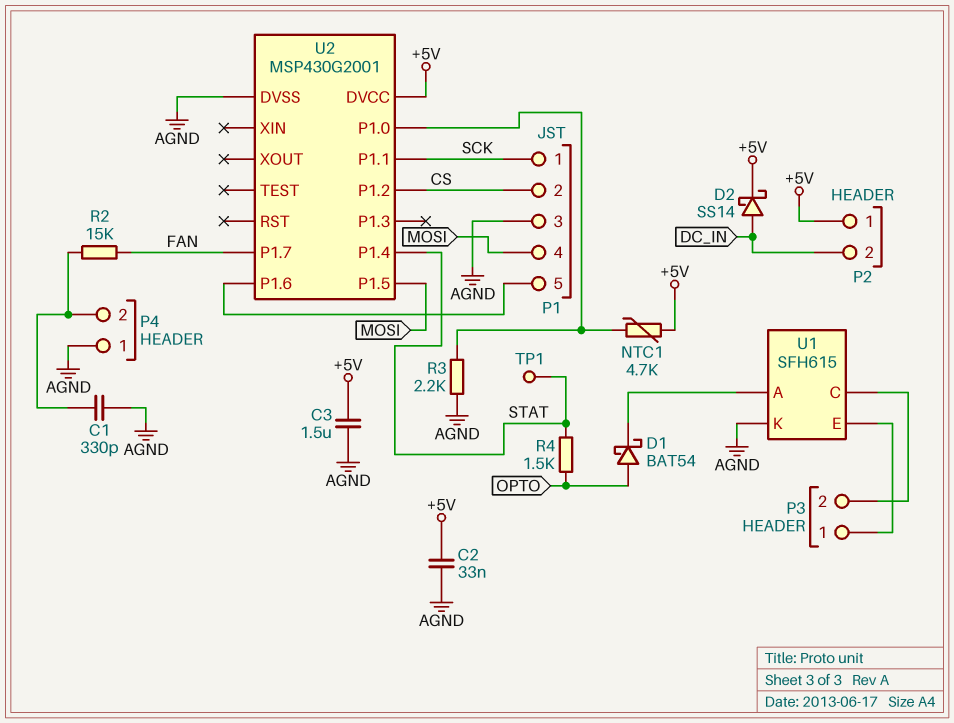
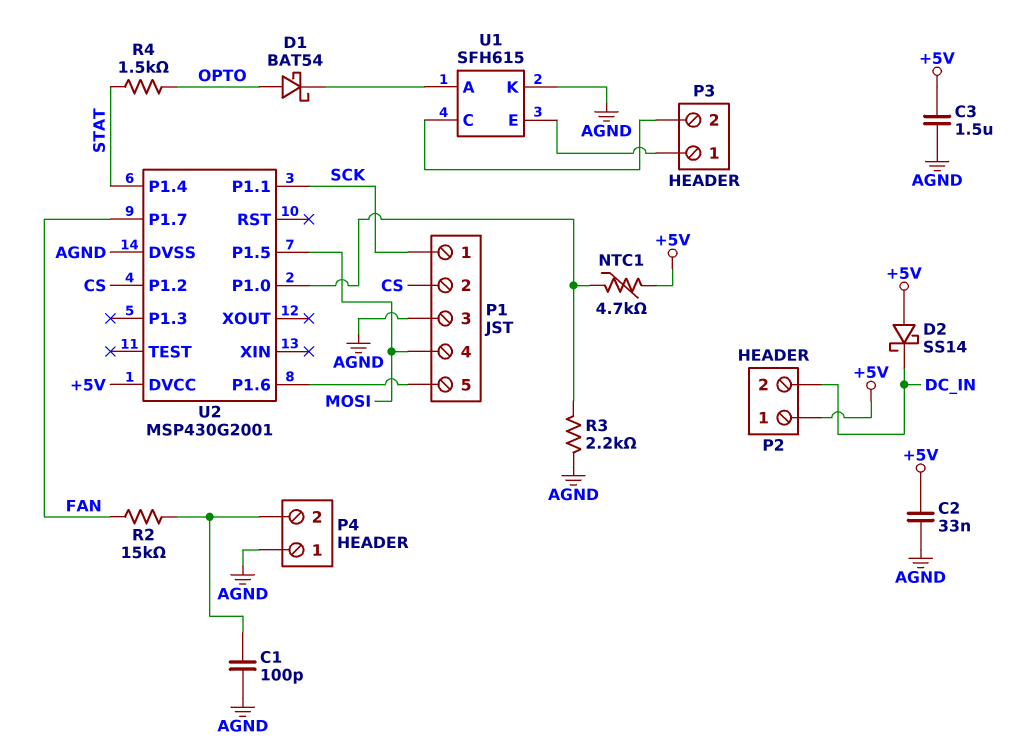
C1: 330pF (AGND, P4/2) -> 100pF (AGND, P4/2)
D2: schottky SS14 (A DC_IN, K +5V) -> schottky SS14 (A +5V, K DC_IN)
TP1: test point (STAT) -> none

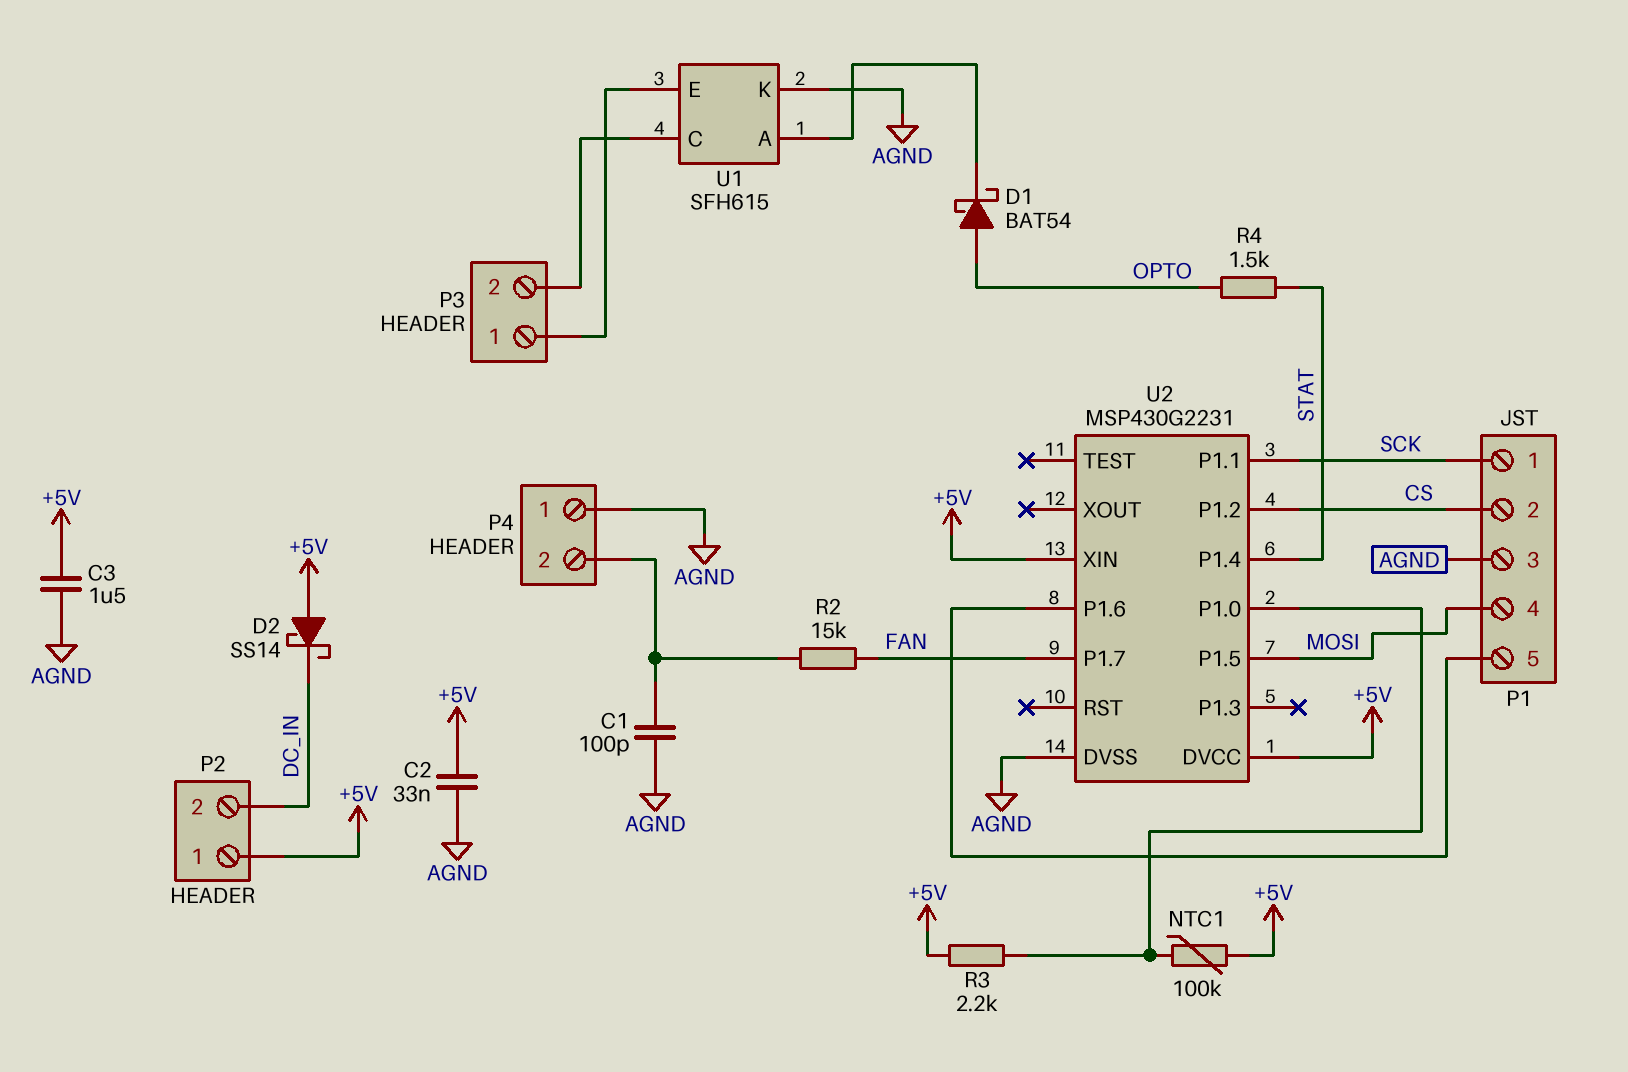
NTC1: 4.7k (+5V, U2/P1.0) -> 100k (+5V, U2/P1.0)
R3: 2.2k (AGND, U2/P1.0) -> 2.2k (+5V, U2/P1.0)
U2: MSP430G2001 -> MSP430G2231
U2 pin XIN: none -> +5V

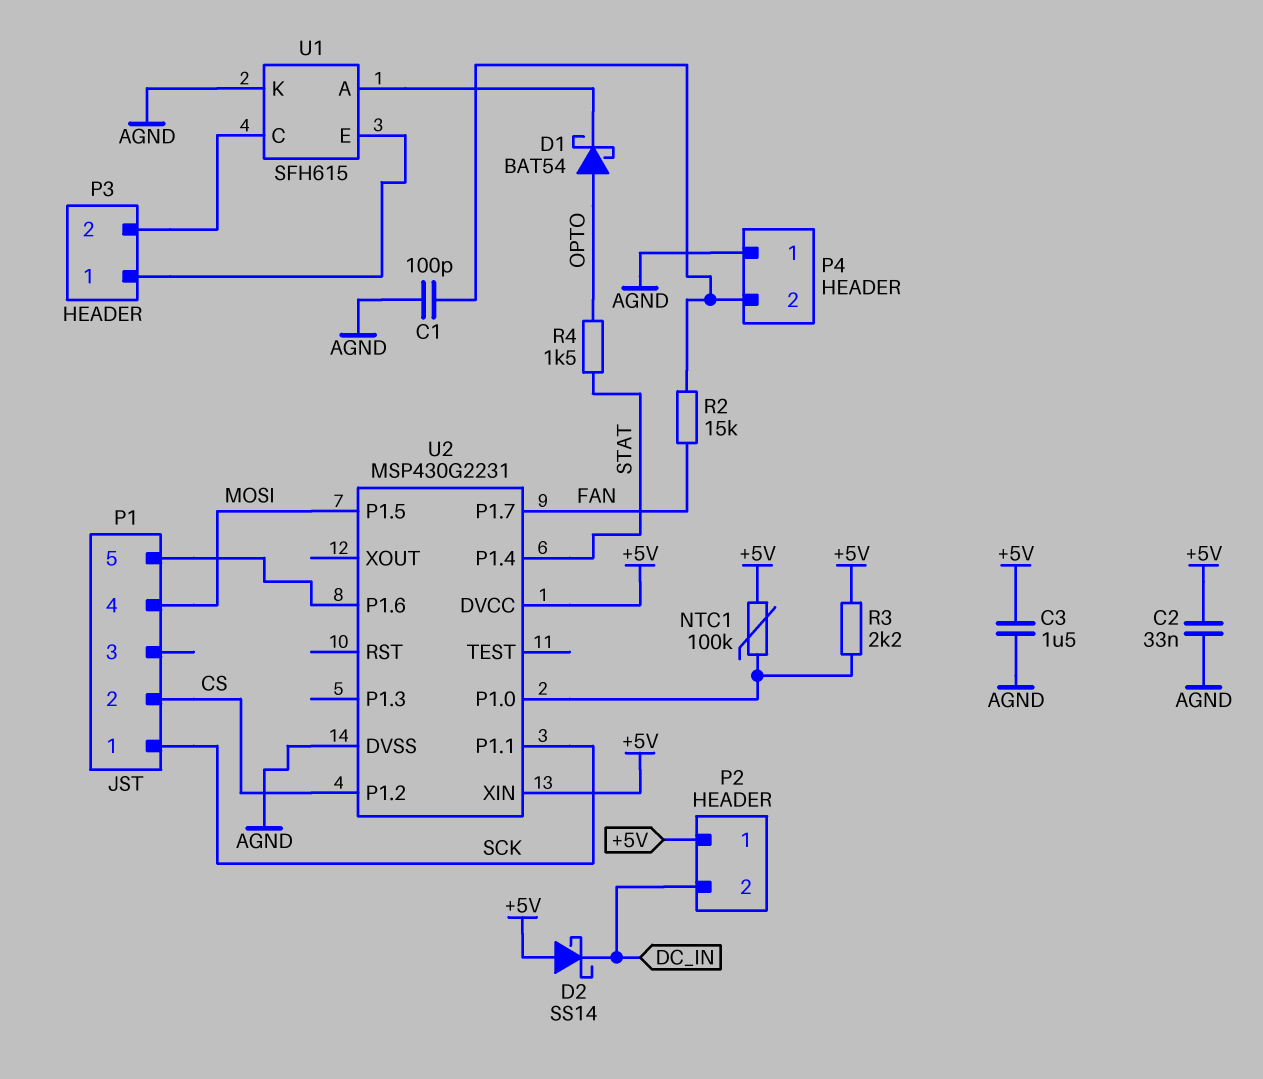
P1 pin 3: AGND -> none

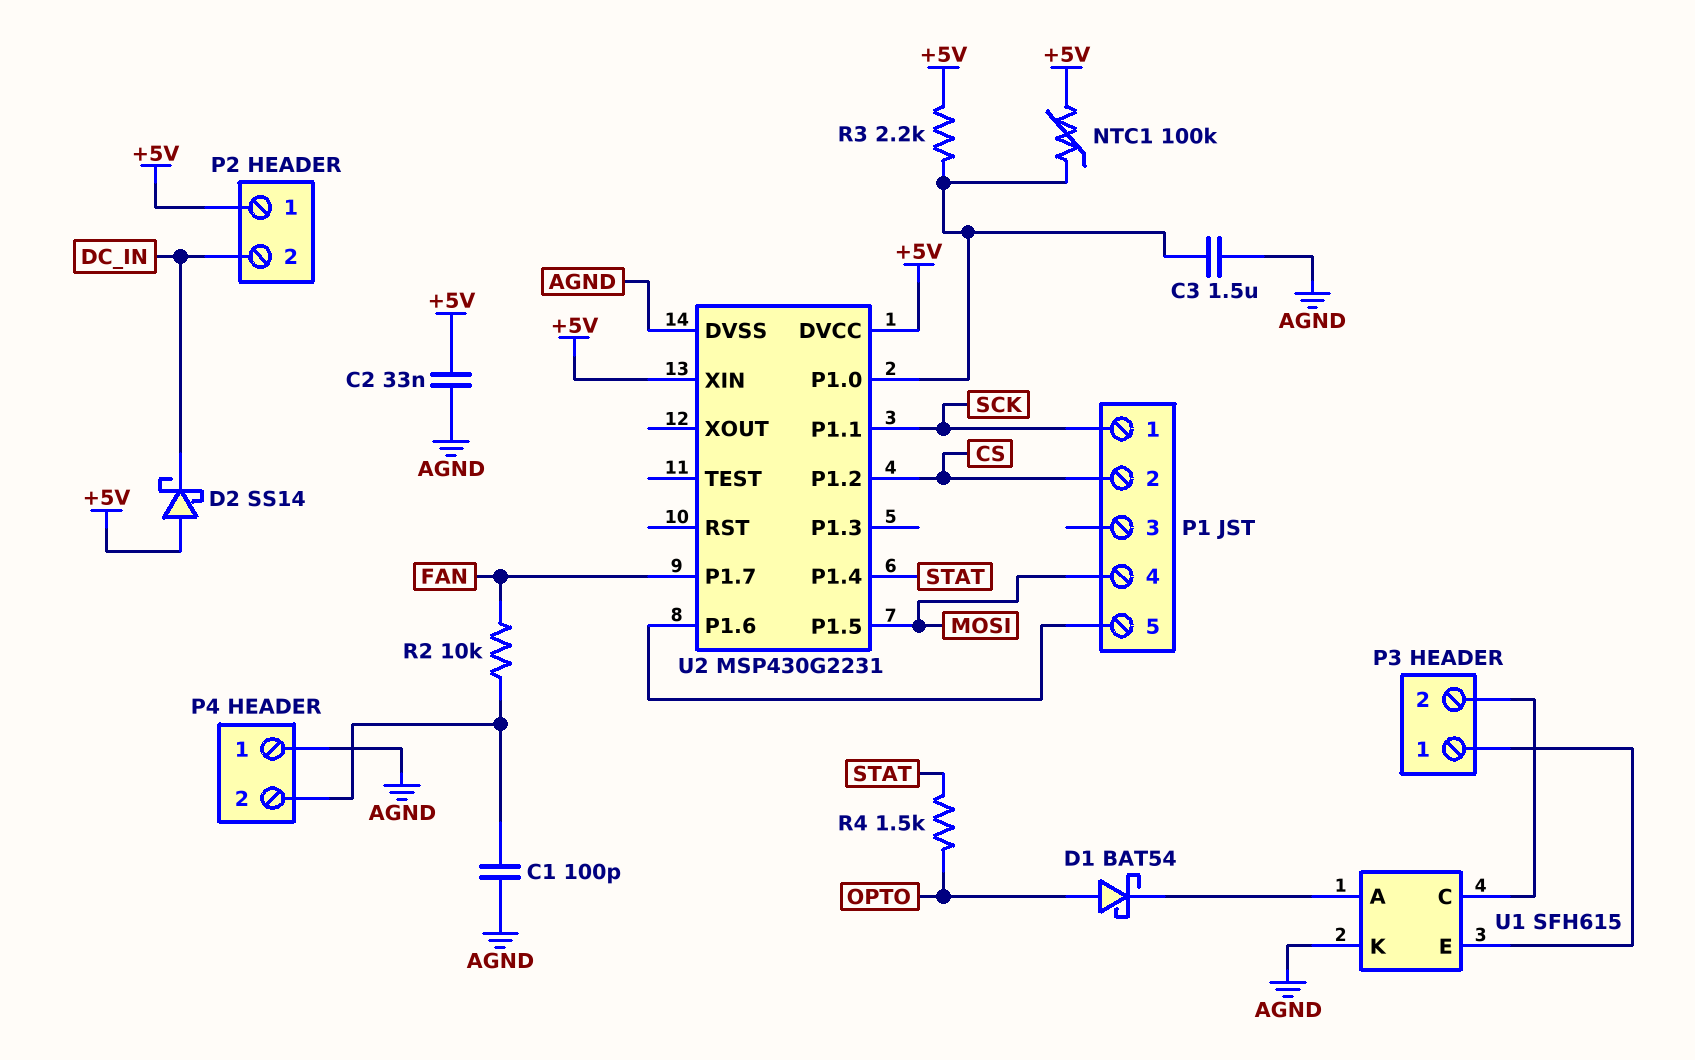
C3: 1.5uF (+5V, AGND) -> 1.5uF (AGND, U2/P1.0)
R2: 15k (FAN, P4/2) -> 10k (FAN, P4/2)

